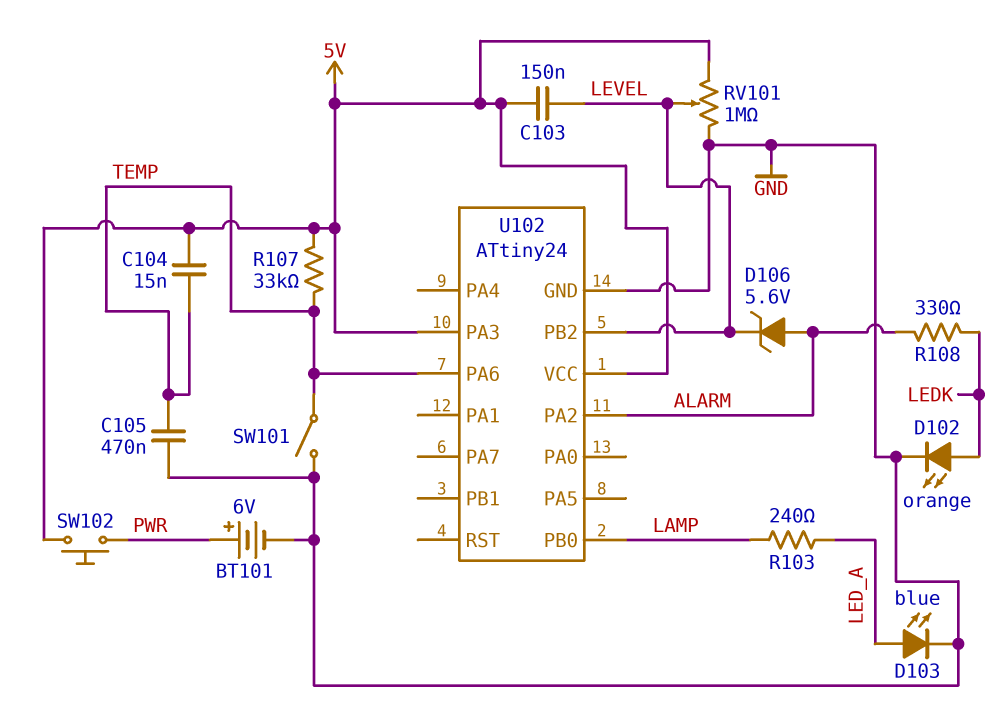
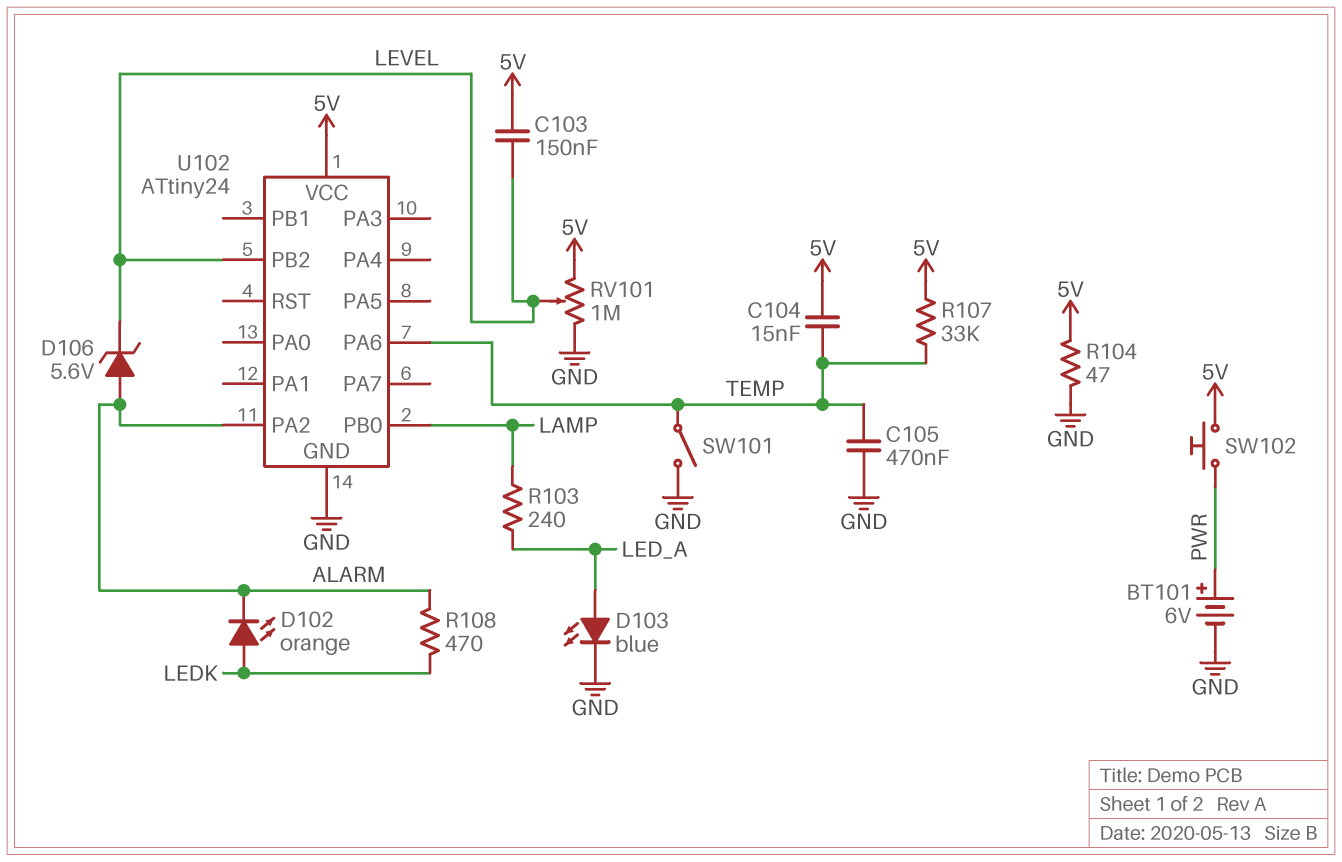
D102: LED orange (A LEDK, K GND) -> LED orange (A LEDK, K ALARM)
R104: none -> 47 (5V, GND)
R108: 330 (ALARM, LEDK) -> 470 (ALARM, LEDK)
U102 pin PA3: 5V -> none

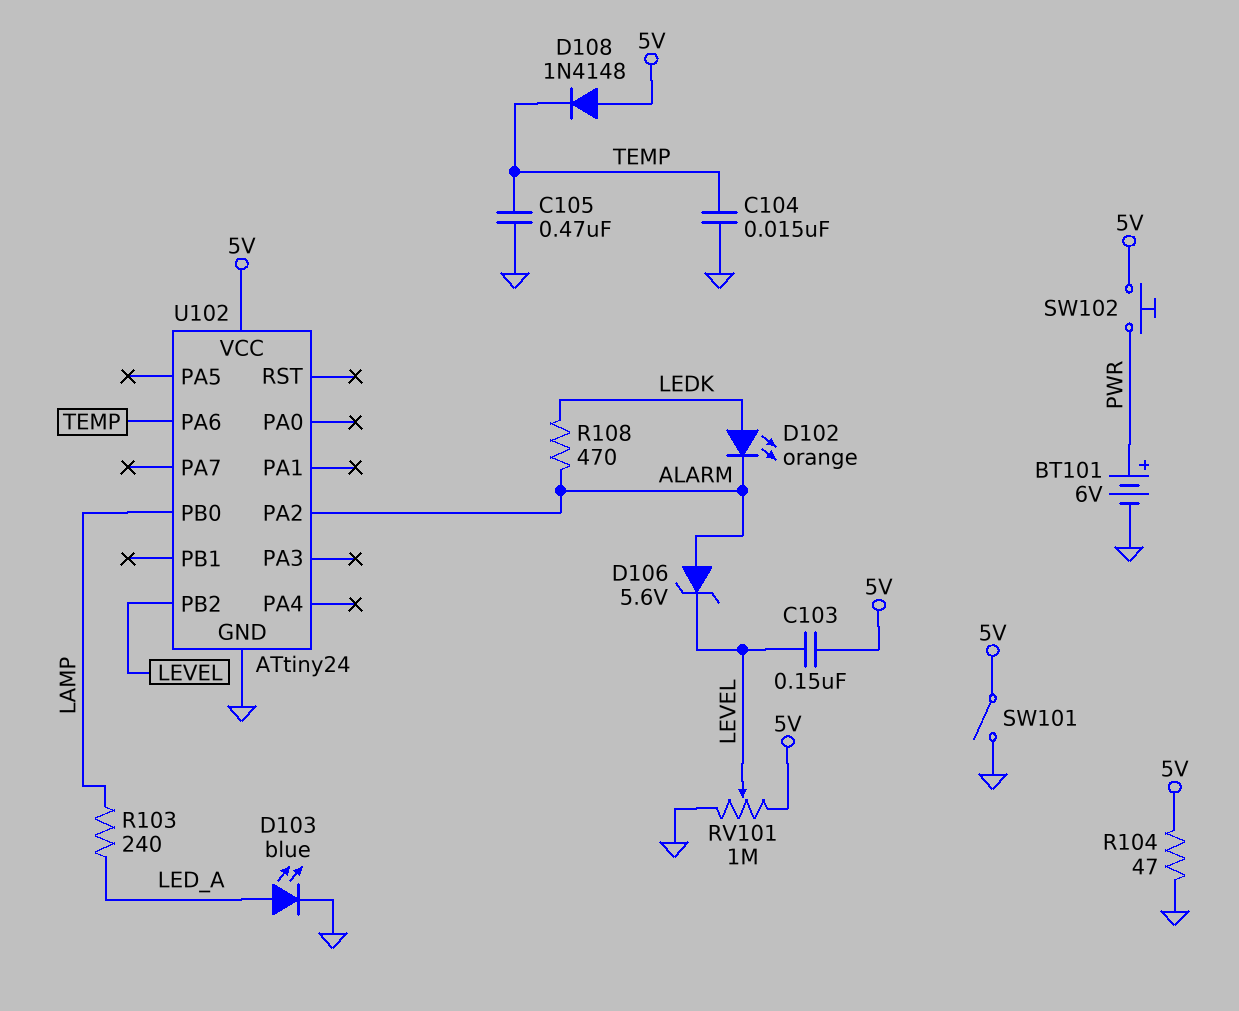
C104: 15nF (5V, TEMP) -> 15nF (GND, TEMP)
D108: none -> diode 1N4148 (A 5V, K TEMP)
R107: 33k (5V, TEMP) -> none
SW101: switch (GND, TEMP) -> switch (5V, GND)

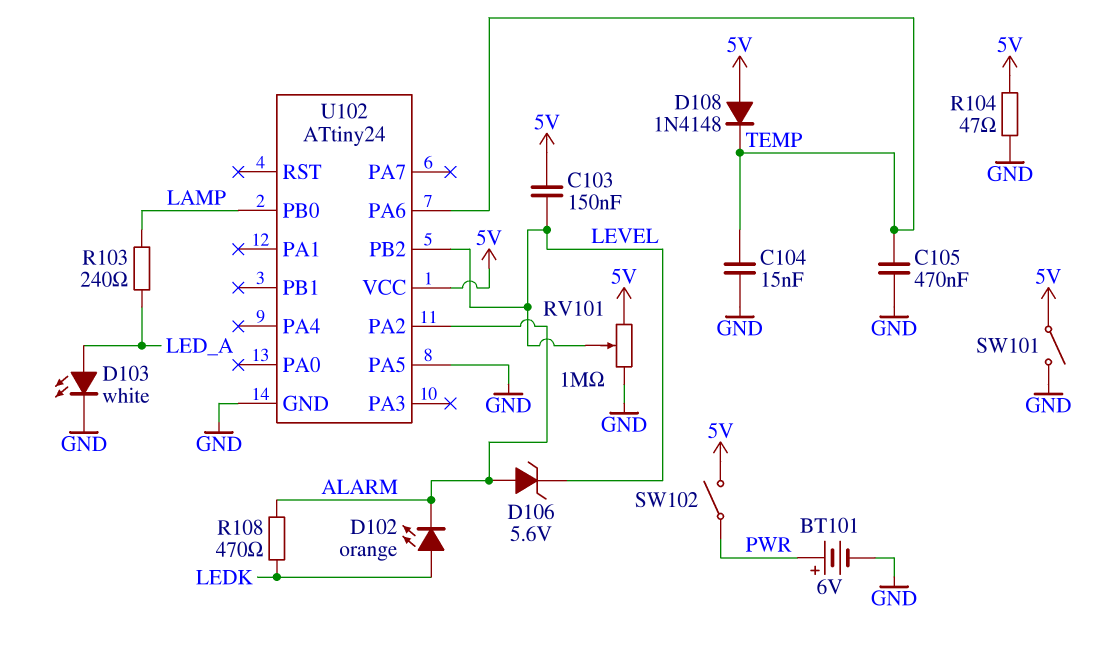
D103: LED blue (A LED_A, K GND) -> LED white (A LED_A, K GND)
SW102: button (5V, PWR) -> switch (5V, PWR)
U102 pin PA5: none -> GND

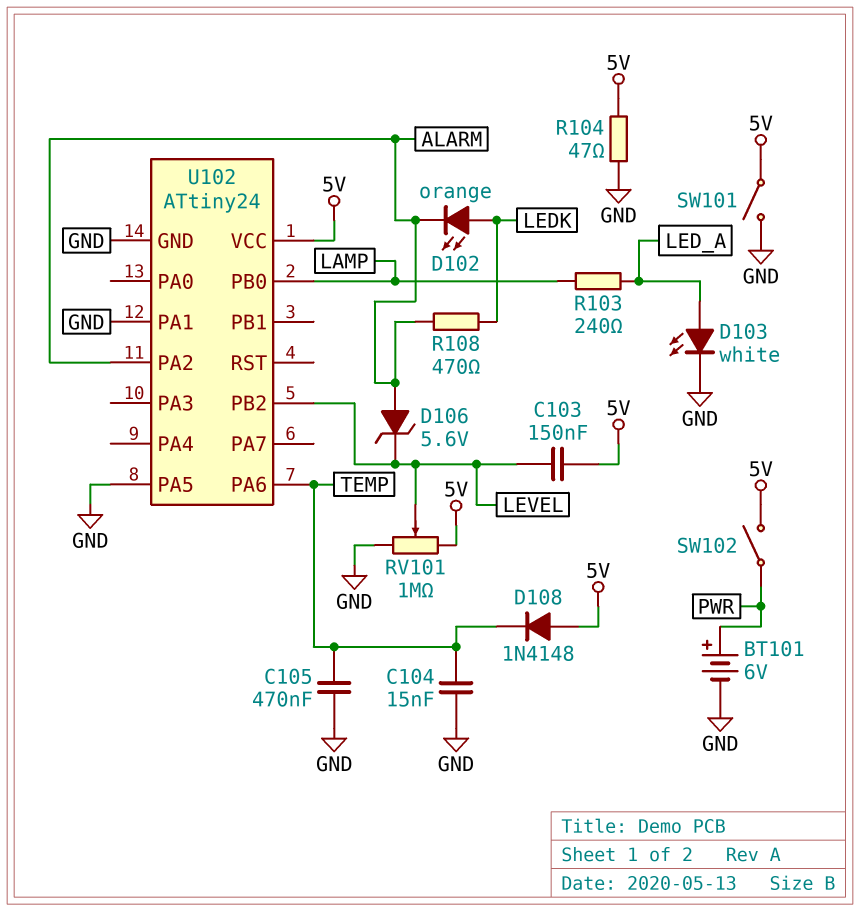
U102 pin PA1: none -> GND

